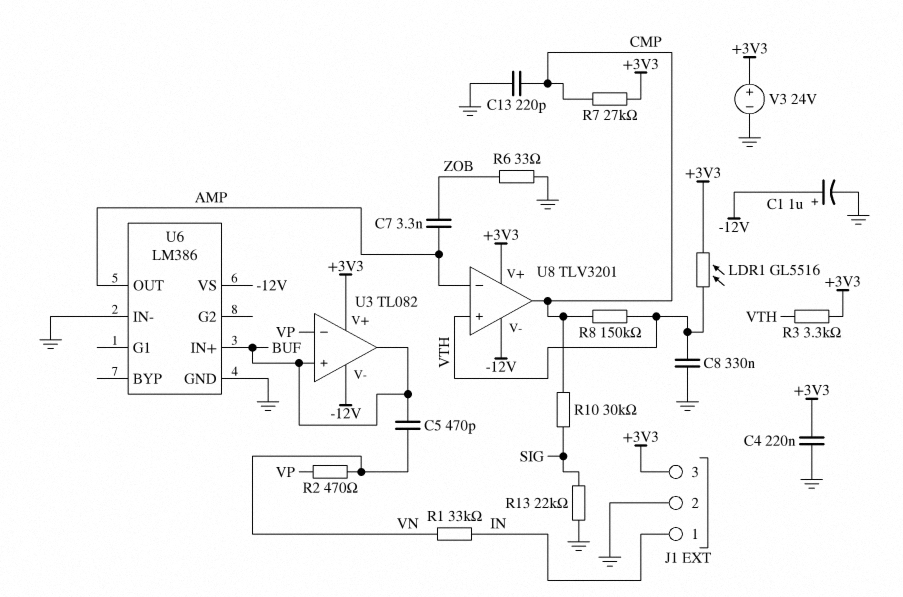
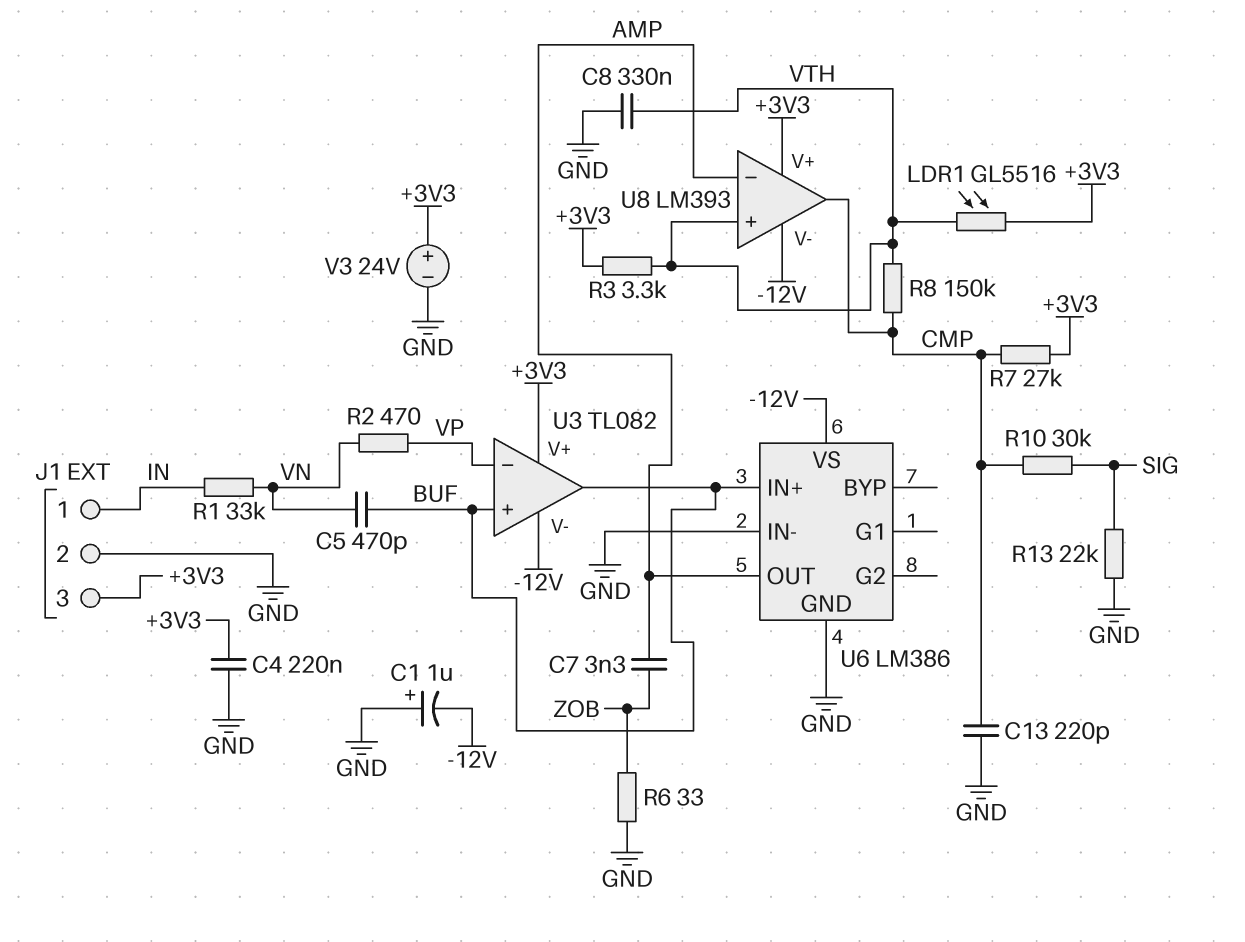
C1: 1uF (plus -12V, minus GND) -> 1uF (plus GND, minus -12V)
U8: TLV3201 -> LM393

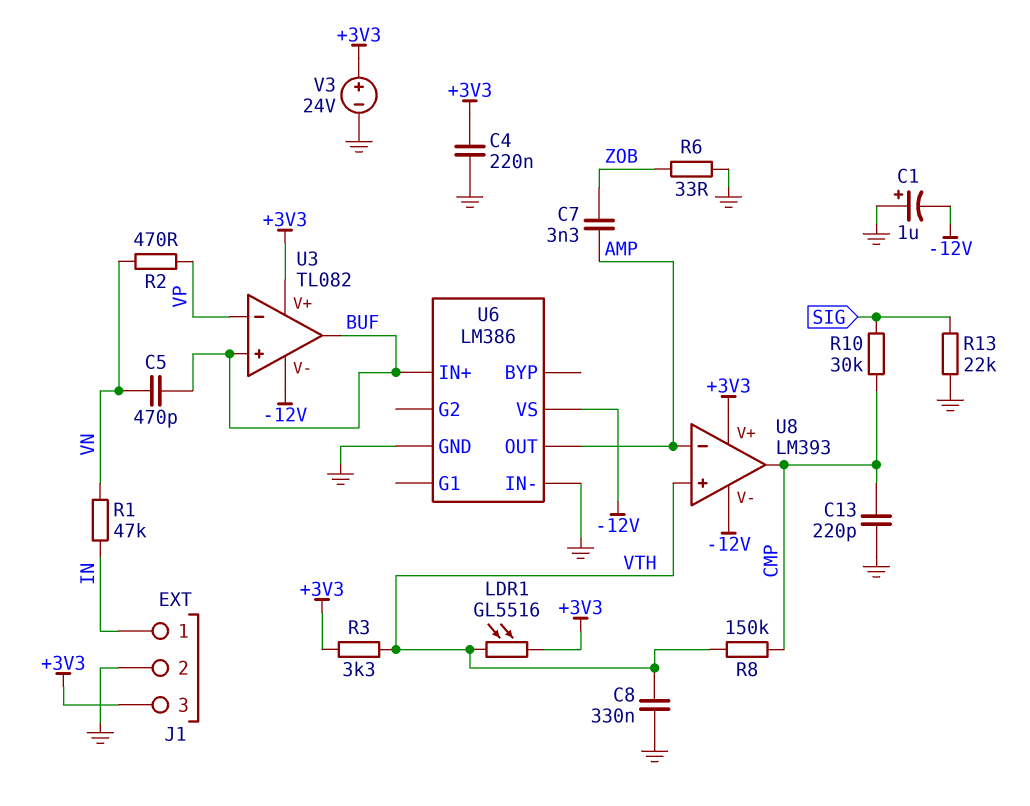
R1: 33k (IN, VN) -> 47k (IN, VN)
R7: 27k (+3V3, CMP) -> none

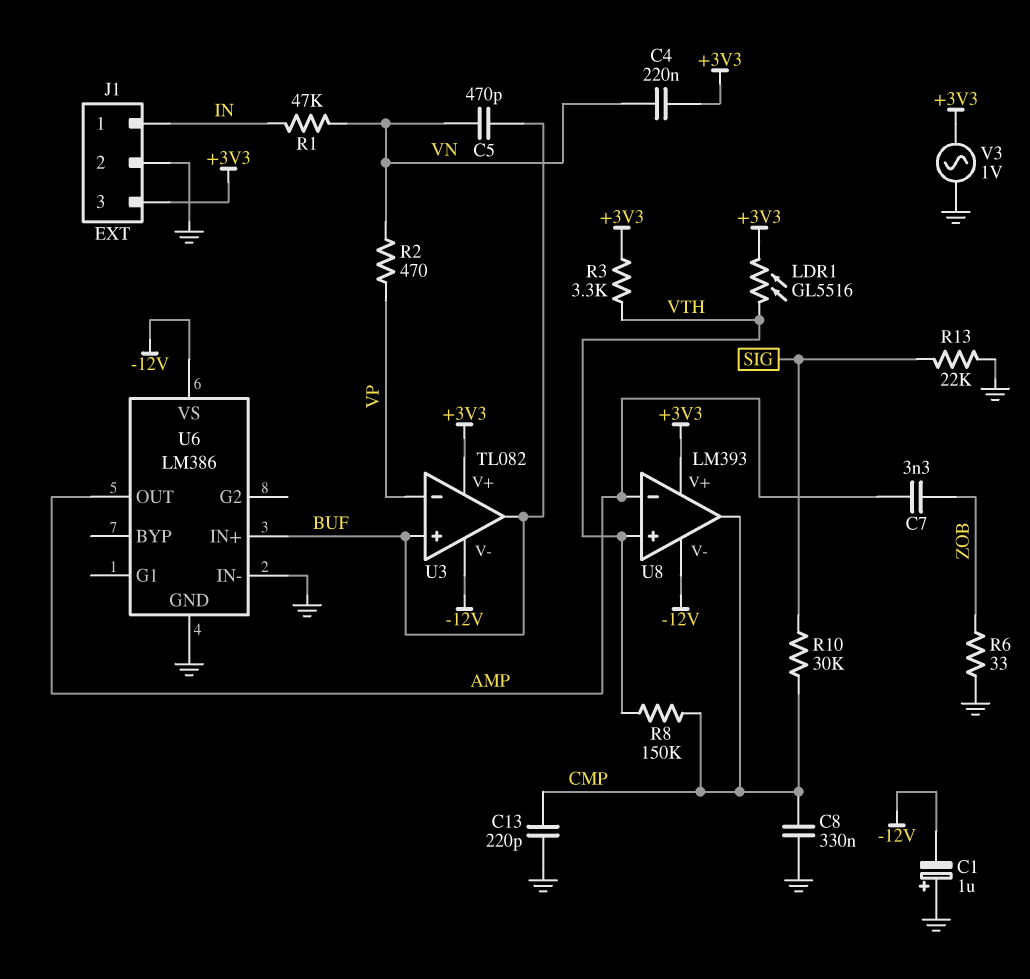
C4: 220nF (+3V3, GND) -> 220nF (+3V3, VN)
C8: 330nF (GND, VTH) -> 330nF (CMP, GND)
V3: 24V (plus +3V3, minus GND) -> AC 1V (+3V3, GND)

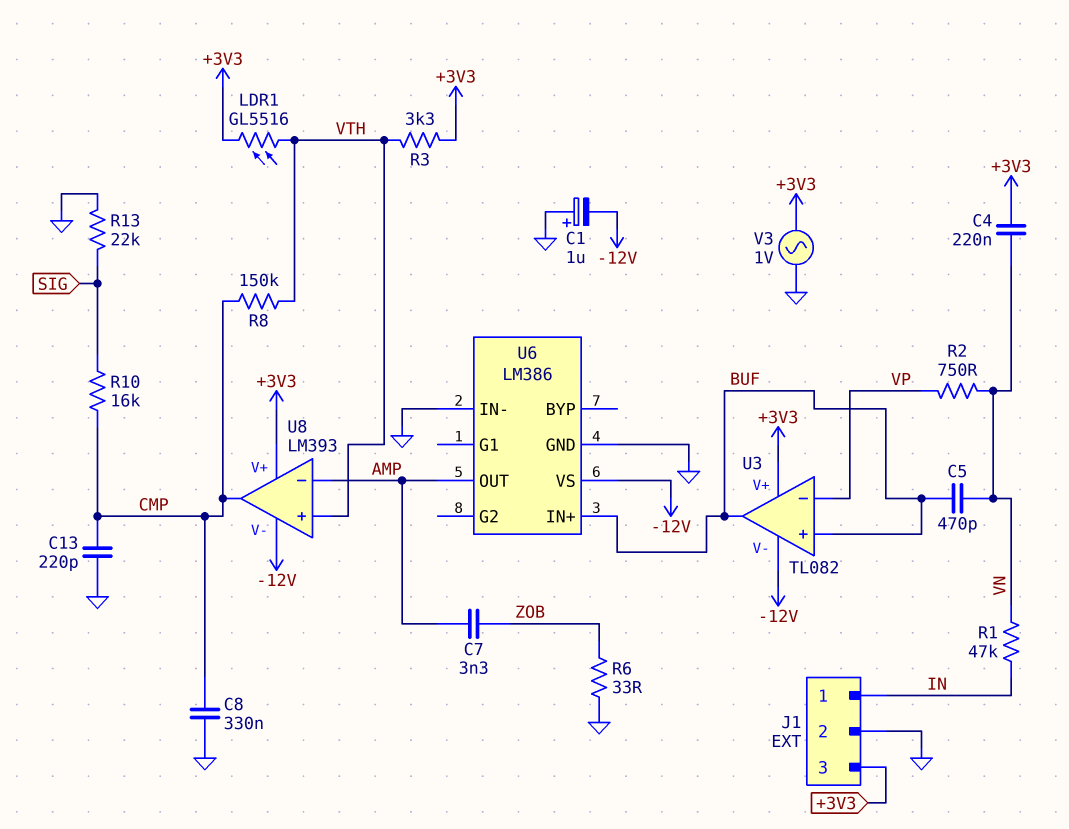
R2: 470 (VN, VP) -> 750 (VN, VP)
R10: 30k (CMP, SIG) -> 16k (CMP, SIG)

